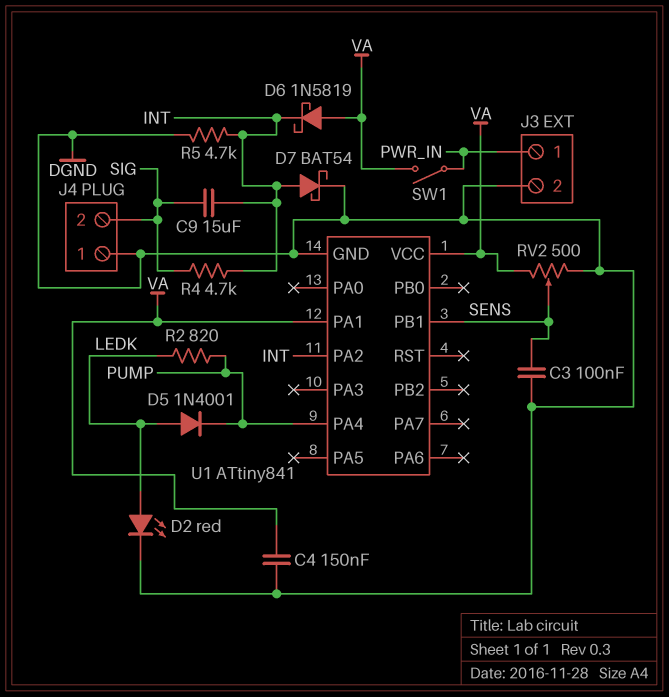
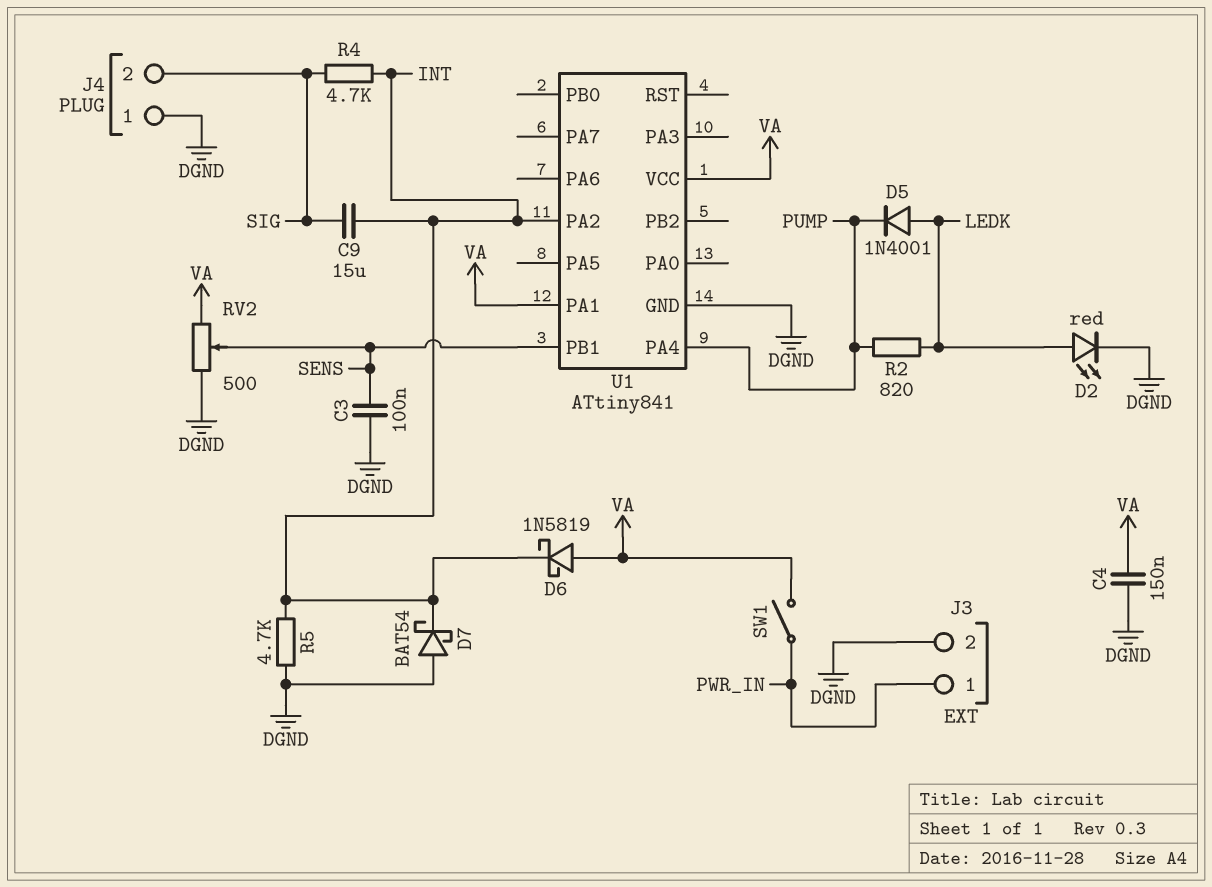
D7: schottky BAT54 (A INT, K DGND) -> schottky BAT54 (A DGND, K INT)

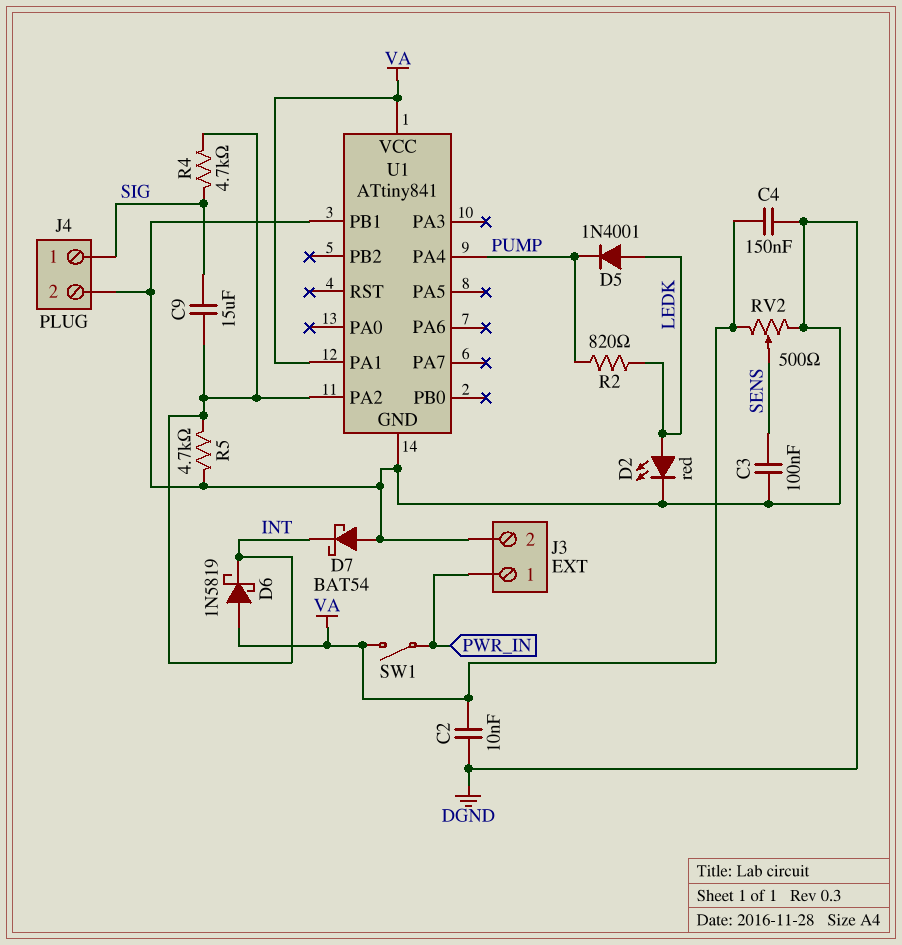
C2: none -> 10nF (DGND, VA)
J4 pin 1: DGND -> SIG
J4 pin 2: SIG -> DGND
U1 pin PB1: SENS -> DGND

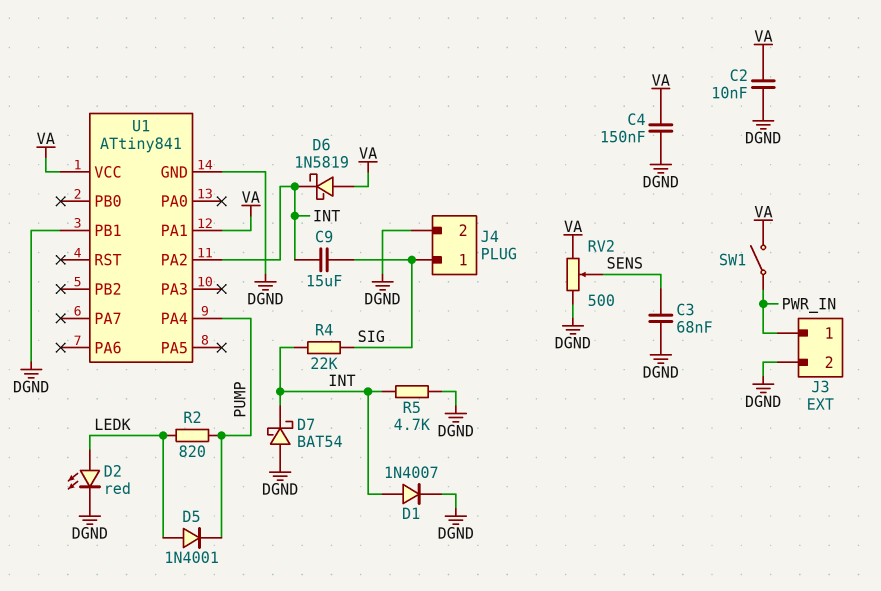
C3: 100nF (DGND, SENS) -> 68nF (DGND, SENS)
D1: none -> diode 1N4007 (A INT, K DGND)
R4: 4.7k (INT, SIG) -> 22k (INT, SIG)

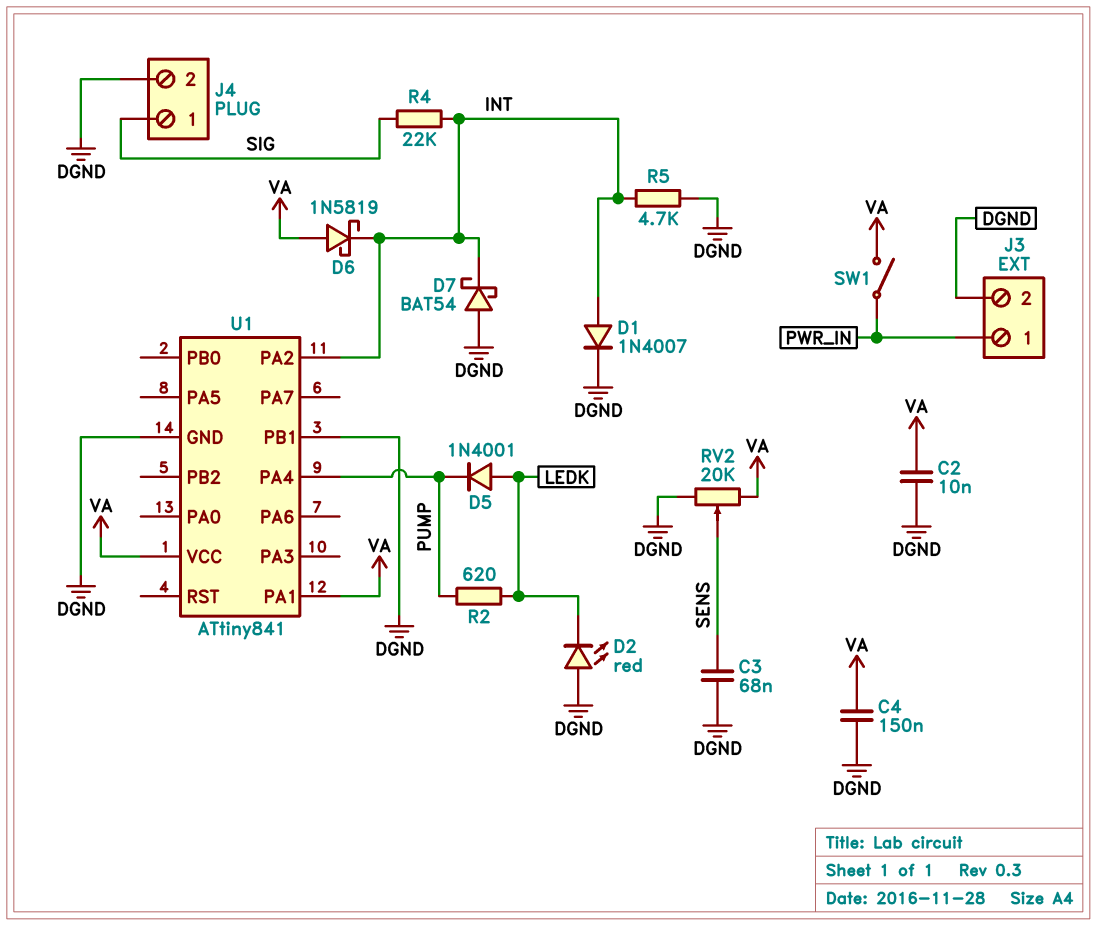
C9: 15uF (INT, SIG) -> none
D2: LED red (A LEDK, K DGND) -> LED red (A DGND, K LEDK)
R2: 820 (LEDK, PUMP) -> 620 (LEDK, PUMP)
RV2: 500 (DGND, VA, wiper SENS) -> 20k (DGND, VA, wiper SENS)

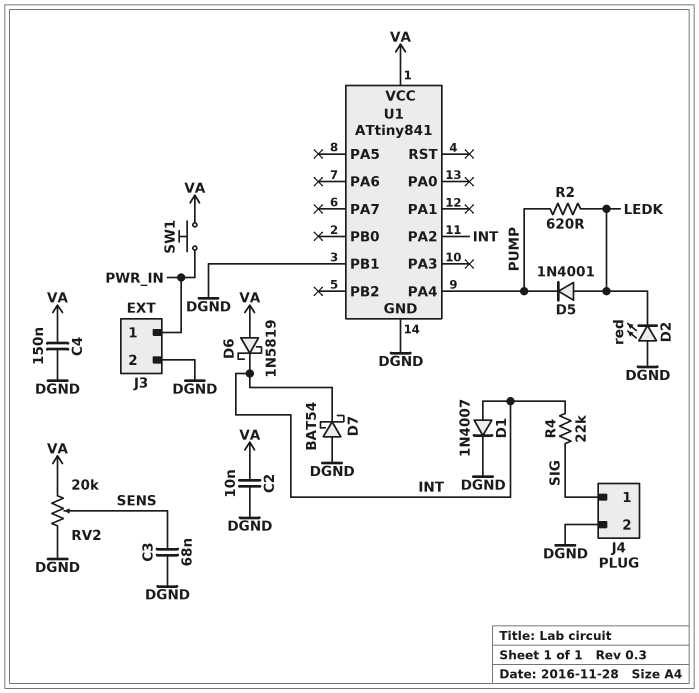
R5: 4.7k (DGND, INT) -> none
SW1: switch (PWR_IN, VA) -> button (PWR_IN, VA)
U1 pin PA1: VA -> none

